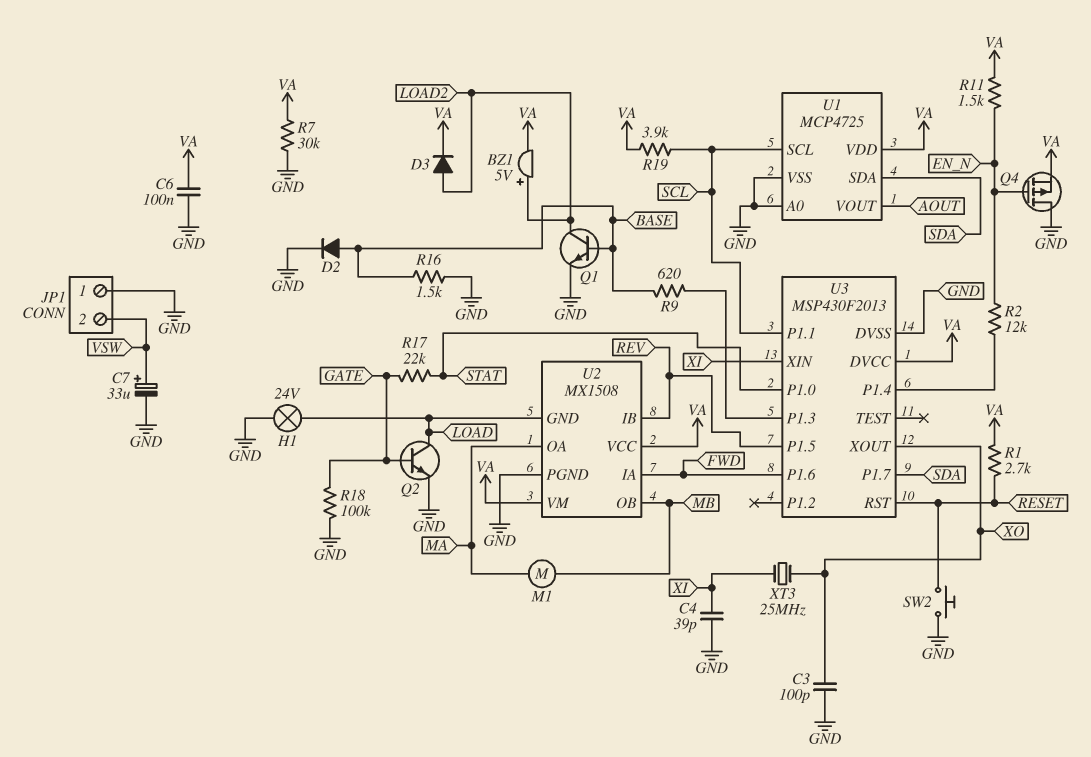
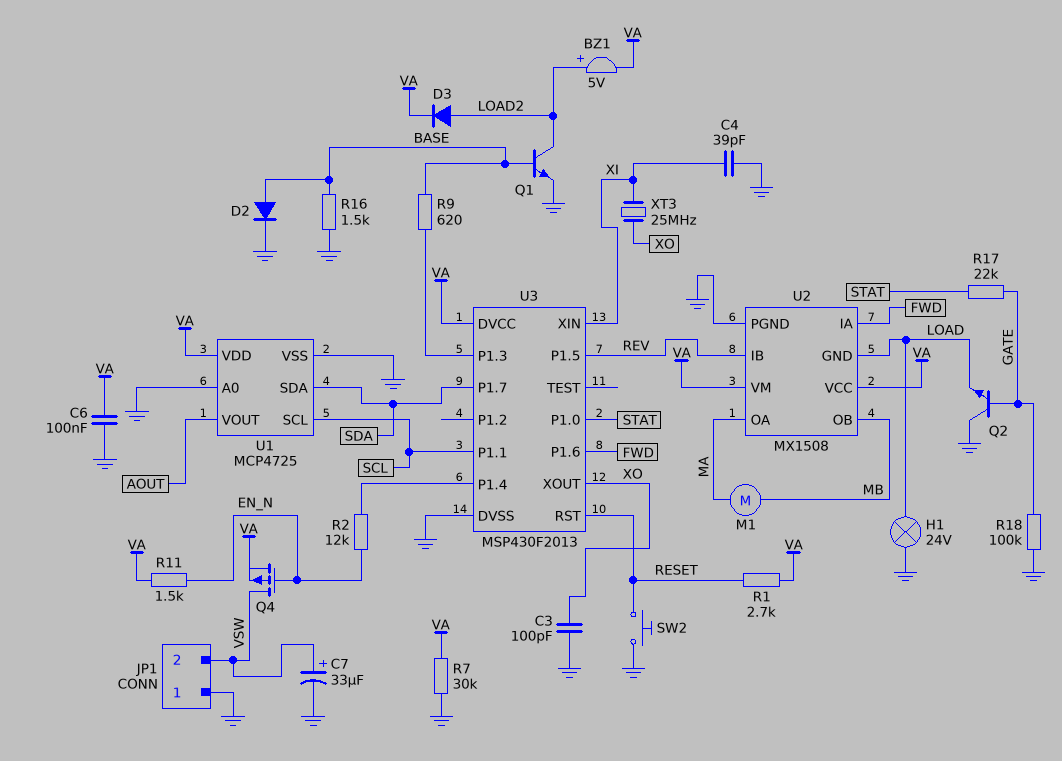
Q2: NPN (B GATE, C LOAD, E GND) -> NPN (B GATE, C GND, E LOAD)
Q4: PMOS (G EN_N, D GND, S VA) -> PMOS (G EN_N, D VSW, S VA)
R19: 3.9k (SCL, VA) -> none

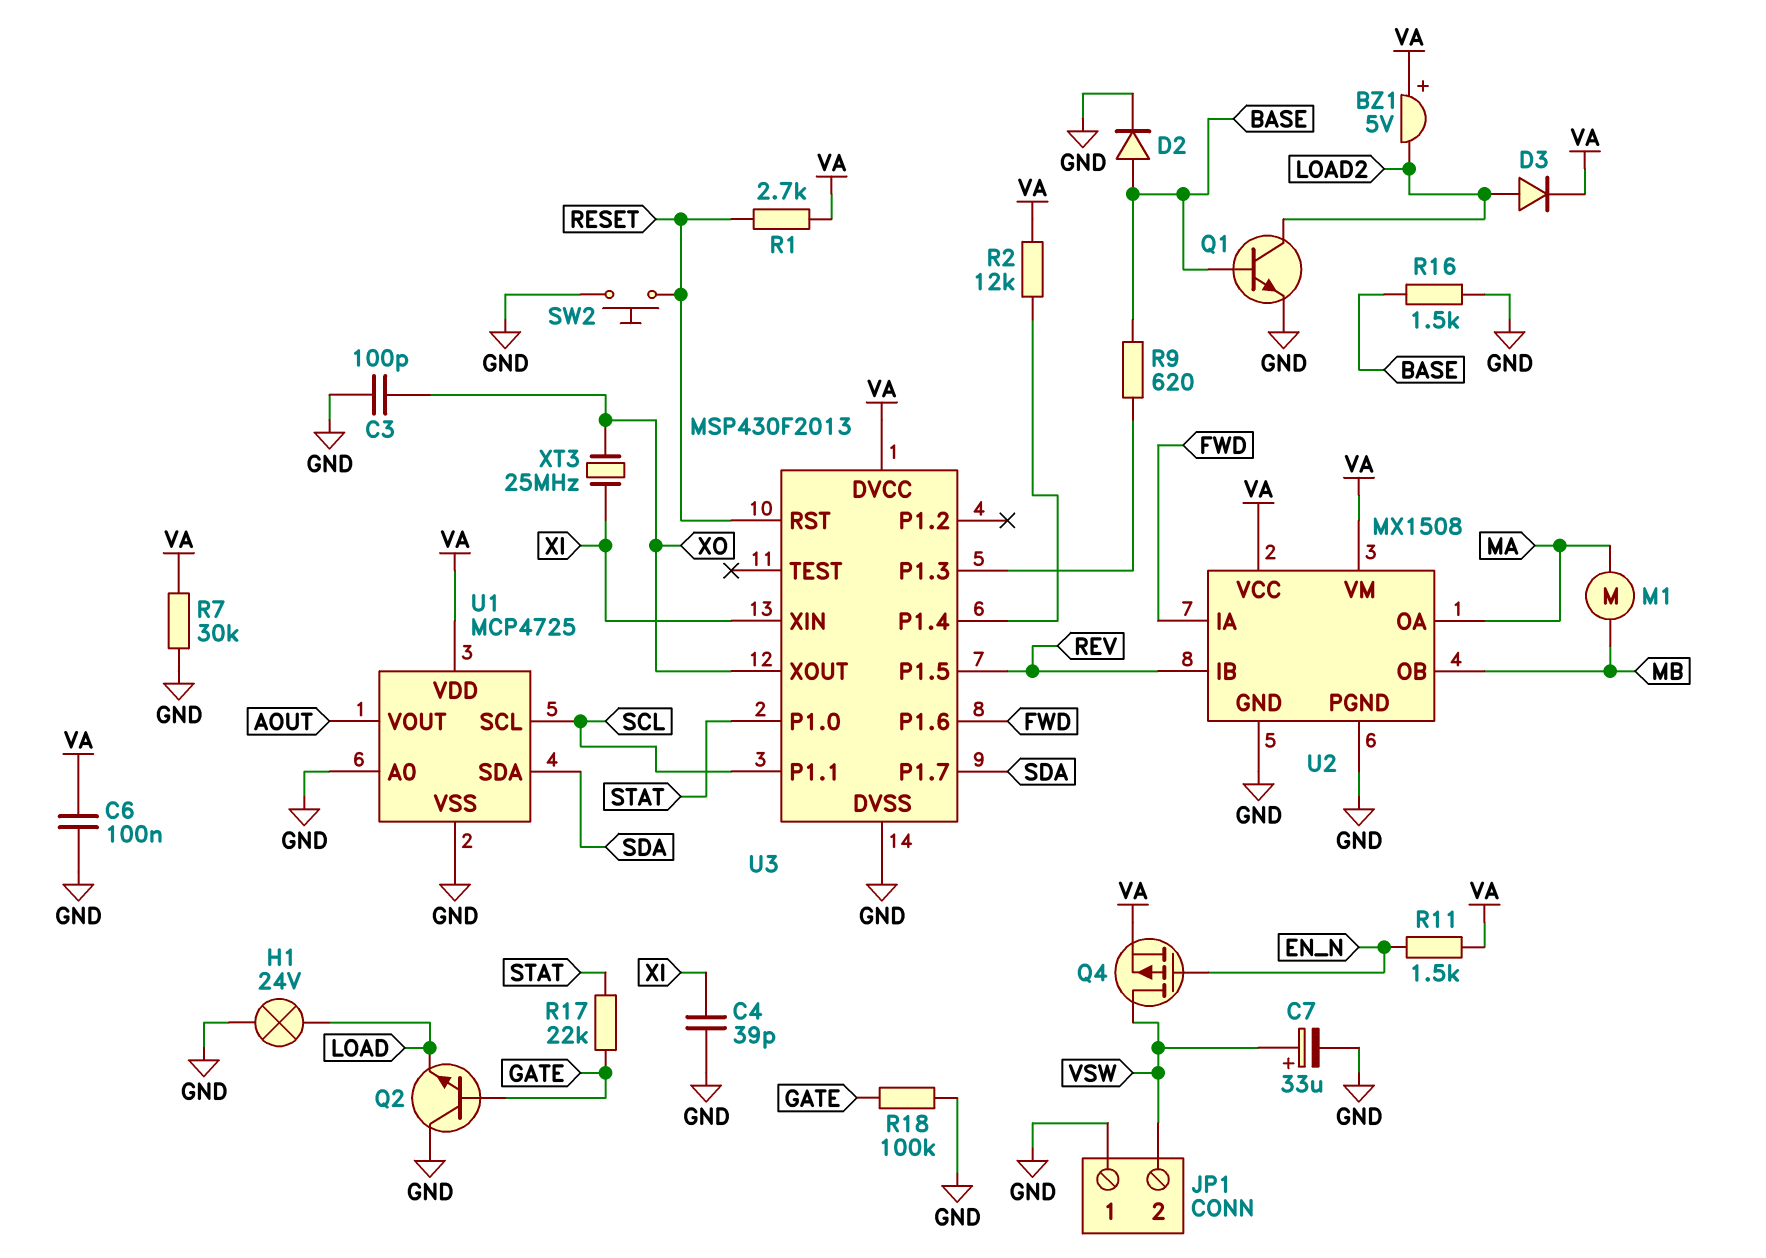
BZ1: buzzer 5V (plus LOAD2, minus VA) -> buzzer 5V (plus VA, minus LOAD2)
R2: 12k (EN_N, U3/P1.4) -> 12k (U3/P1.4, VA)
U2 pin GND: LOAD -> GND

